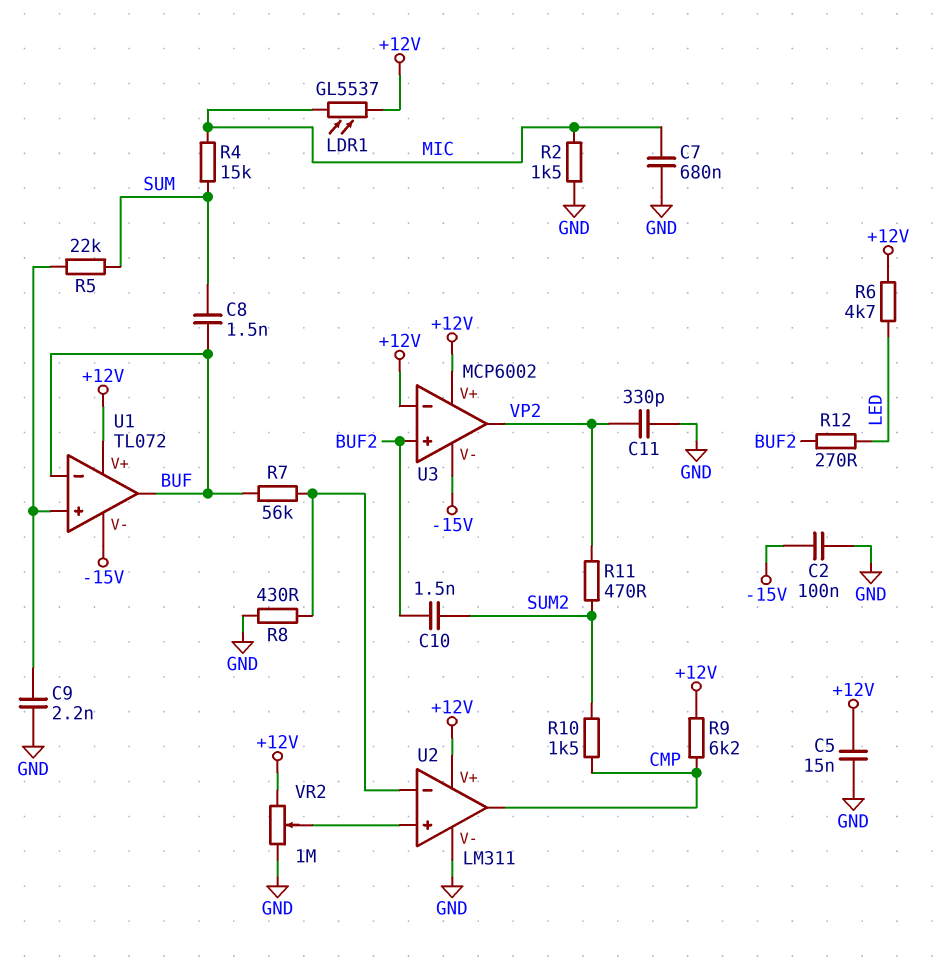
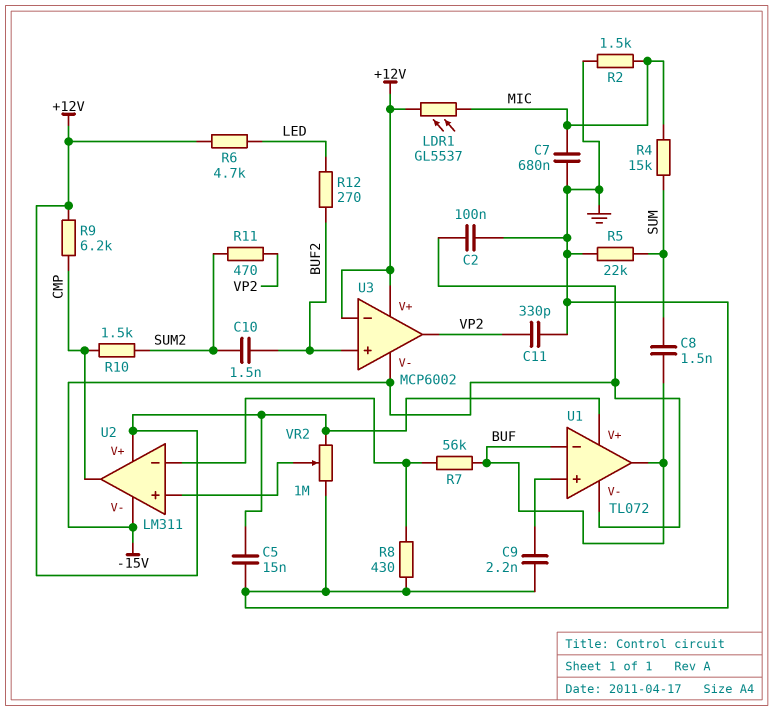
R5: 22k (SUM, U1/in+) -> 22k (GND, SUM)
U2 pin V-: GND -> -15V

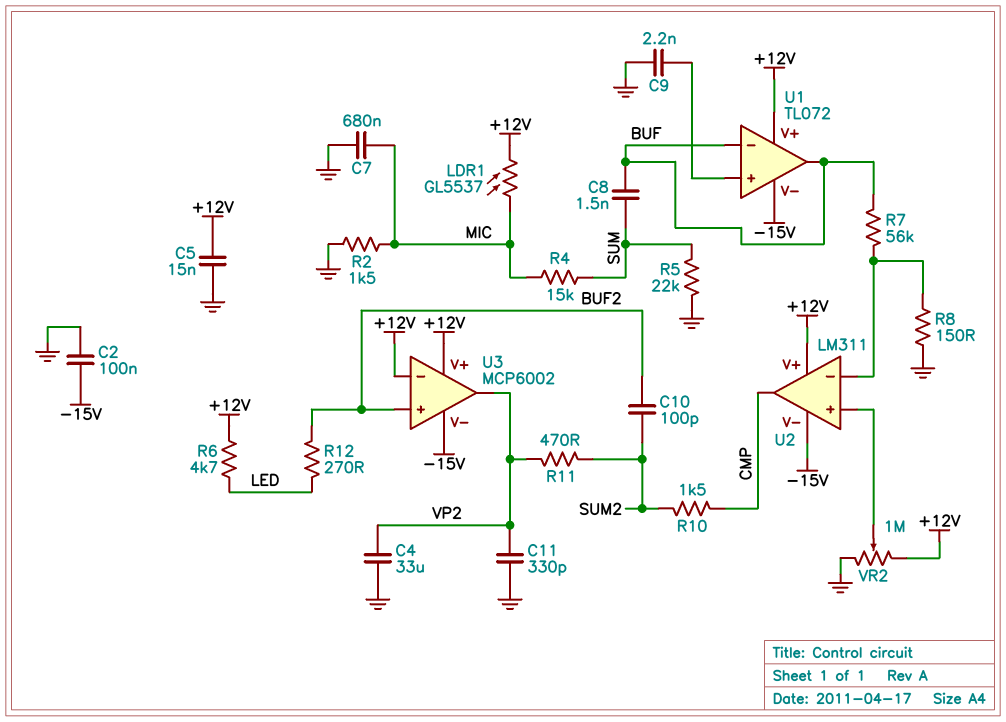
C4: none -> 33uF (GND, VP2)
C10: 1.5nF (BUF2, SUM2) -> 100pF (BUF2, SUM2)
R8: 430 (GND, U2/in-) -> 150 (GND, U2/in-)
R9: 6.2k (+12V, CMP) -> none

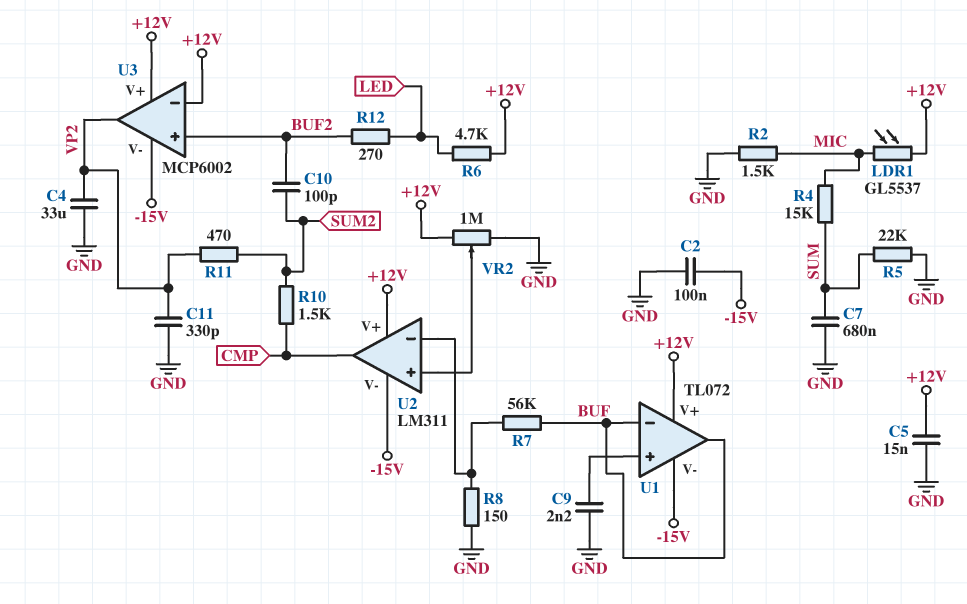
C7: 680nF (GND, MIC) -> 680nF (GND, SUM)
C8: 1.5nF (BUF, SUM) -> none

